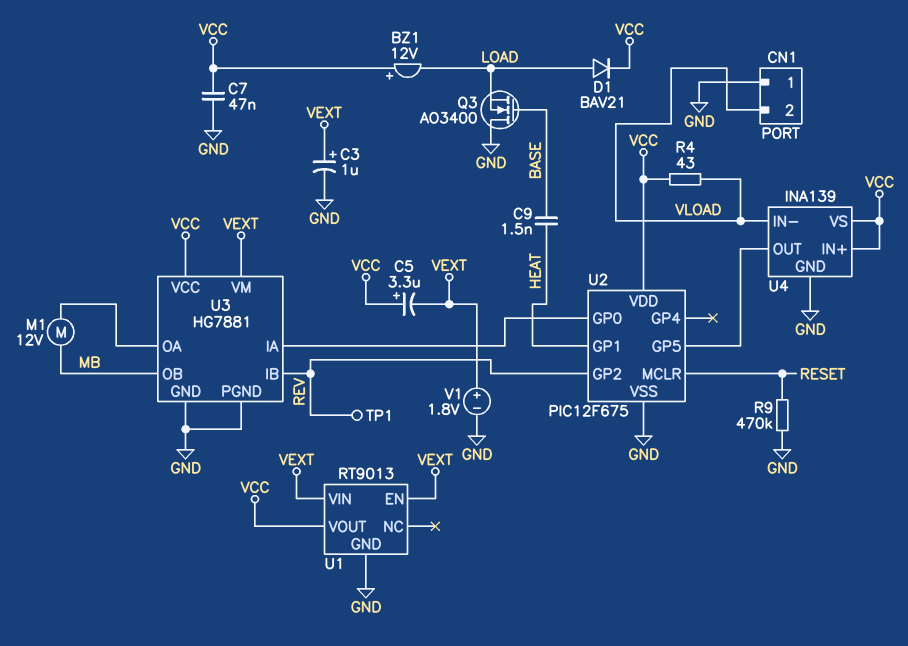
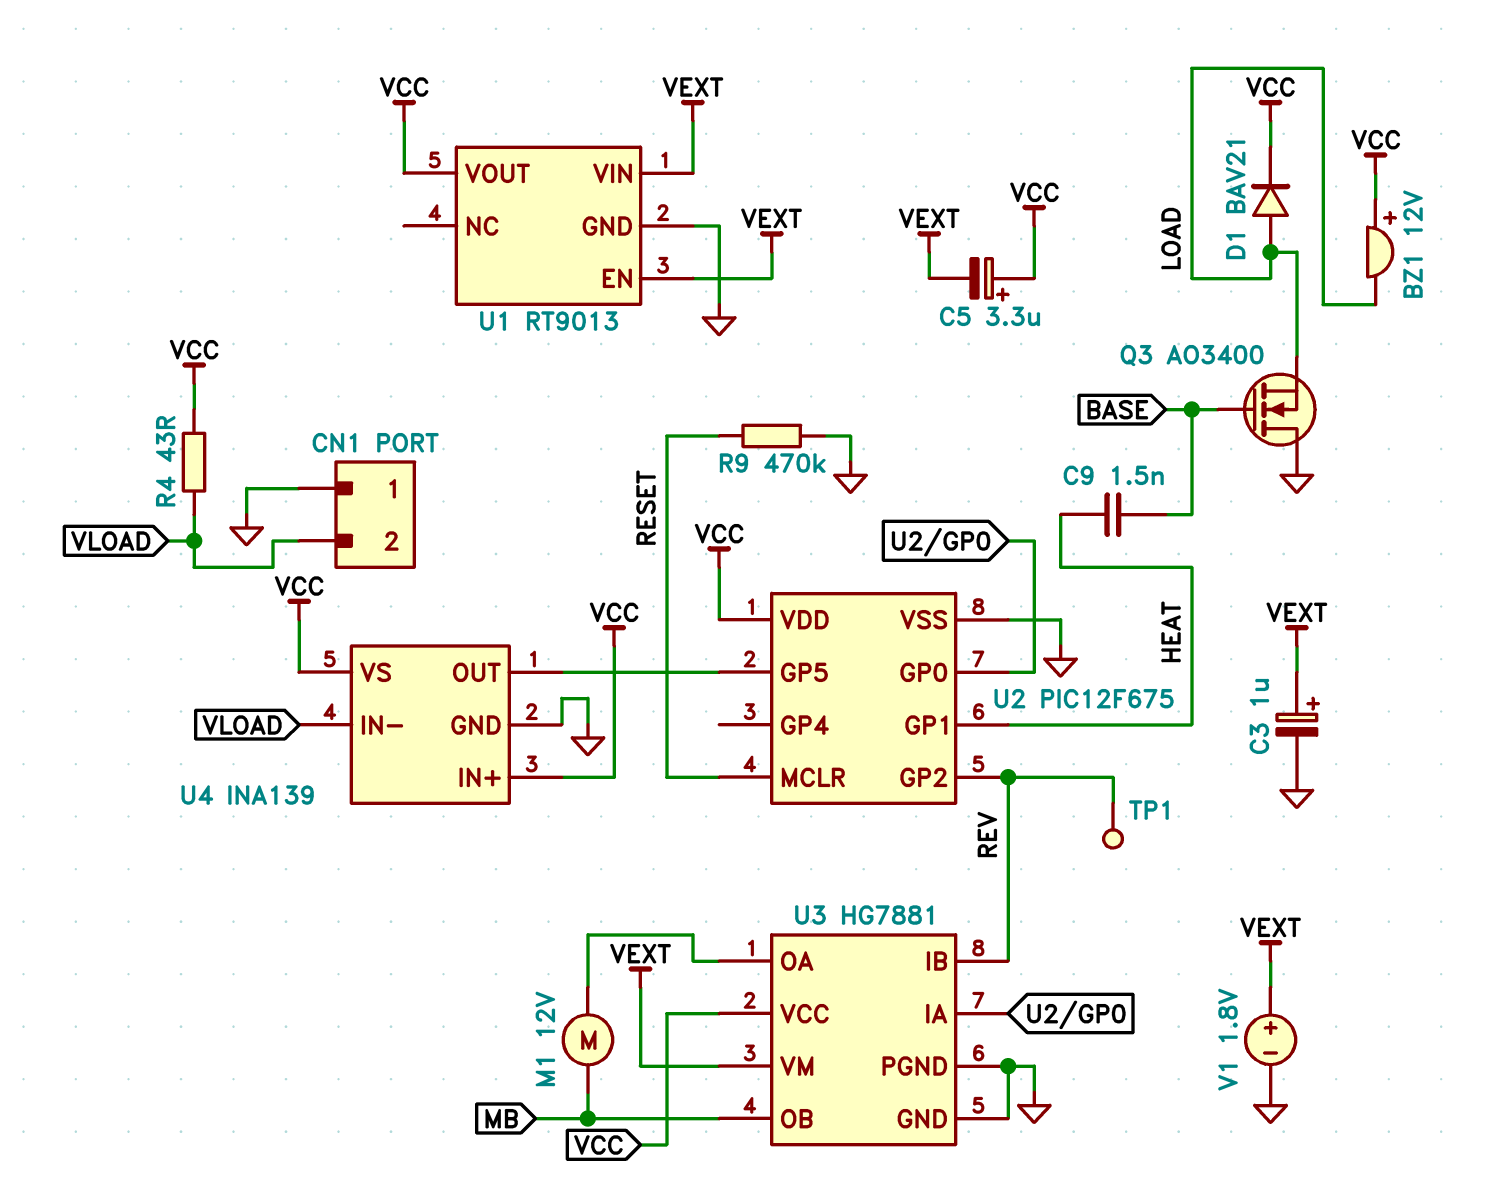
C7: 47nF (GND, VCC) -> none

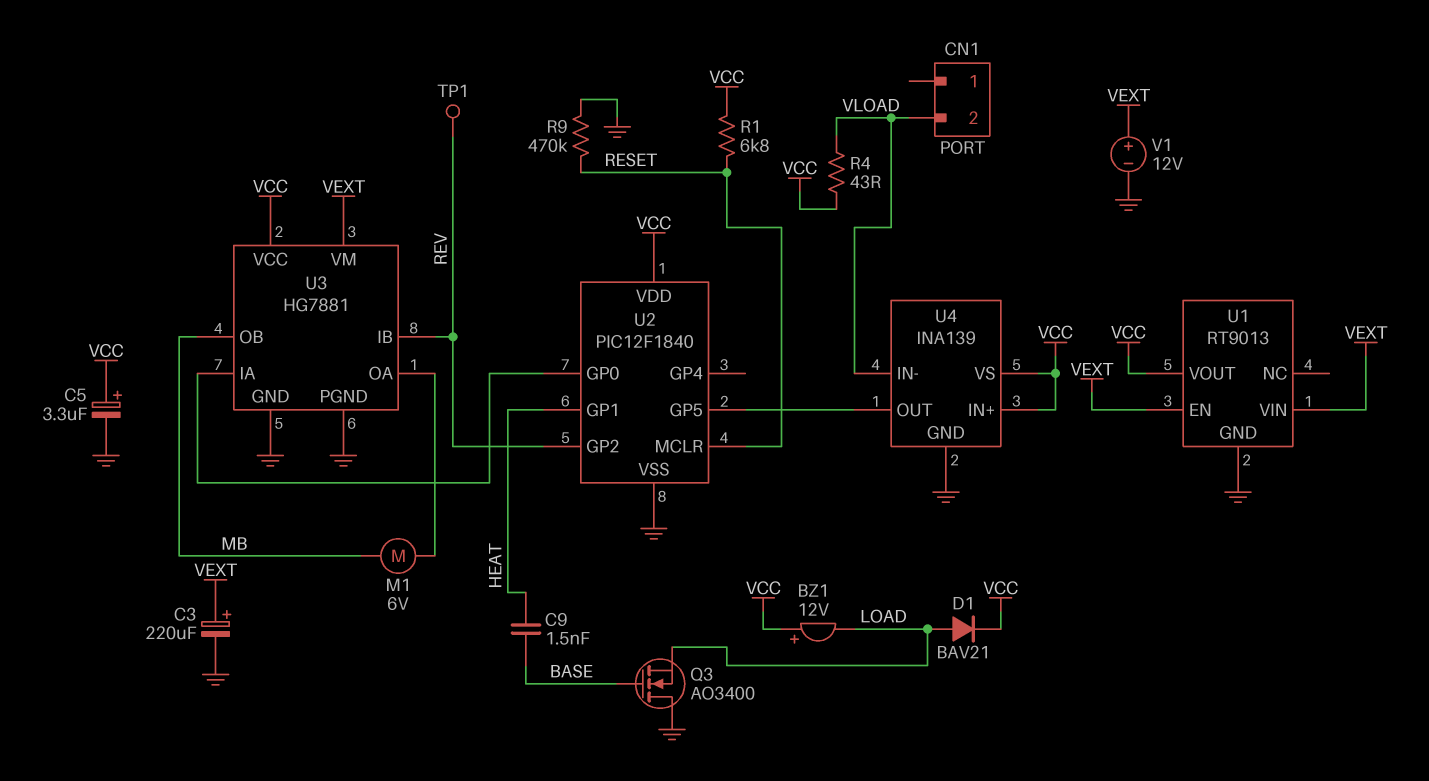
C3: 1uF (plus VEXT, minus GND) -> 220uF (plus VEXT, minus GND)
C5: 3.3uF (plus VCC, minus VEXT) -> 3.3uF (plus VCC, minus GND)
CN1 pin 1: GND -> none
M1: motor 12V (MB, U3/OA) -> motor 6V (MB, U3/OA)
R1: none -> 6.8k (RESET, VCC)
U2: PIC12F675 -> PIC12F1840
V1: 1.8V (plus VEXT, minus GND) -> 12V (plus VEXT, minus GND)

